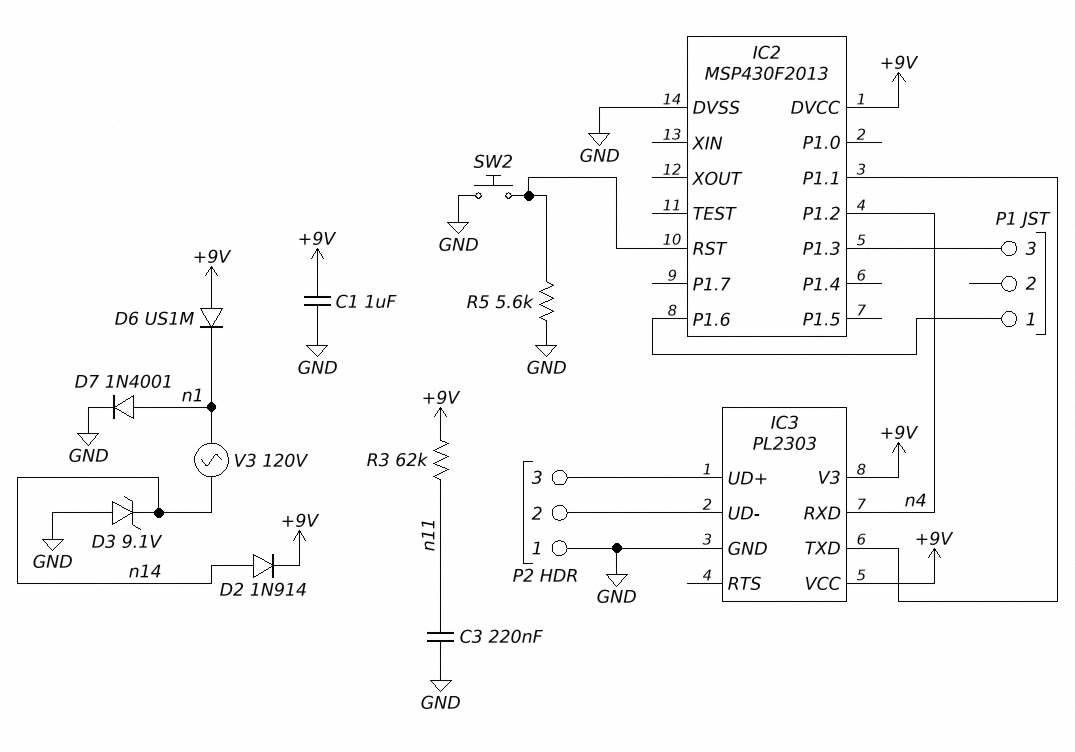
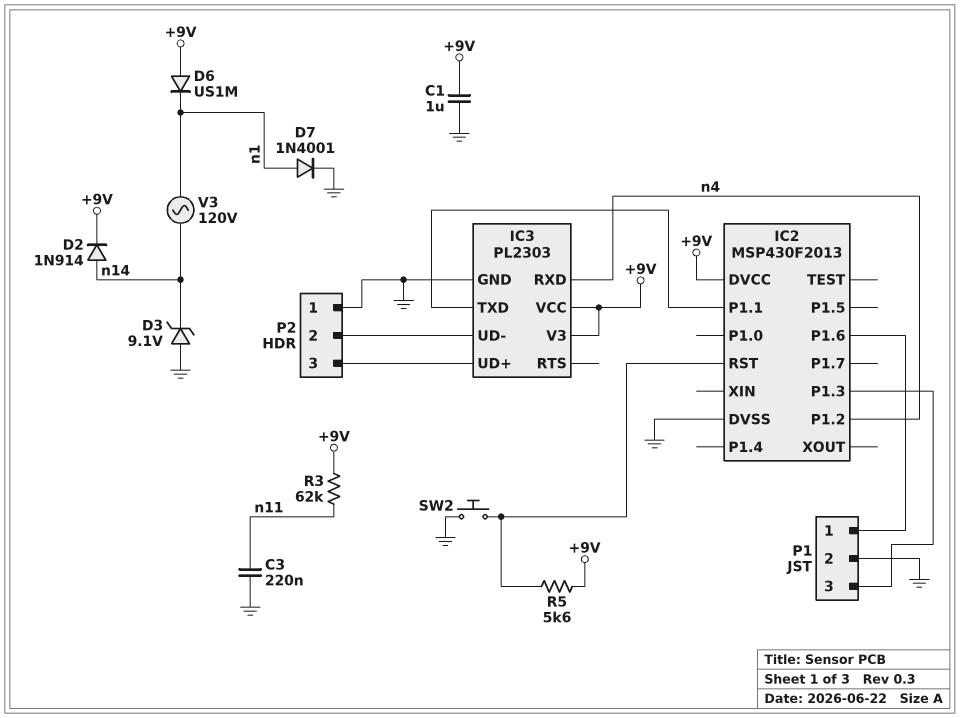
P1 pin 2: none -> GND
R5: 5.6k (GND, IC2/RST) -> 5.6k (+9V, IC2/RST)

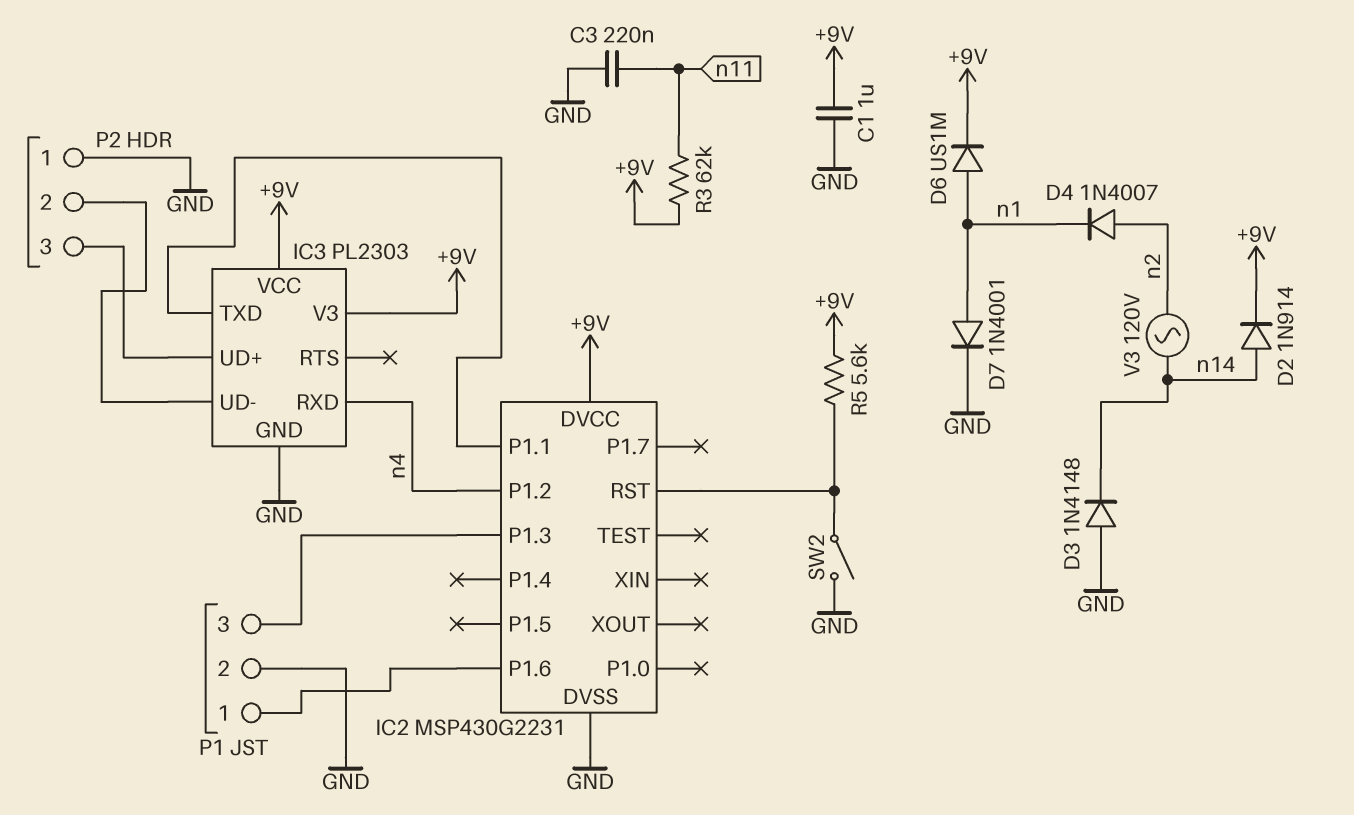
D3: zener 9.1V (A GND, K n14) -> diode 1N4148 (A GND, K n14)
D4: none -> diode 1N4007 (A n2, K n1)
D6: diode US1M (A +9V, K n1) -> diode US1M (A n1, K +9V)
IC2: MSP430F2013 -> MSP430G2231
SW2: button (GND, IC2/RST) -> switch (GND, IC2/RST)
V3: AC 120V (n1, n14) -> AC 120V (n2, n14)

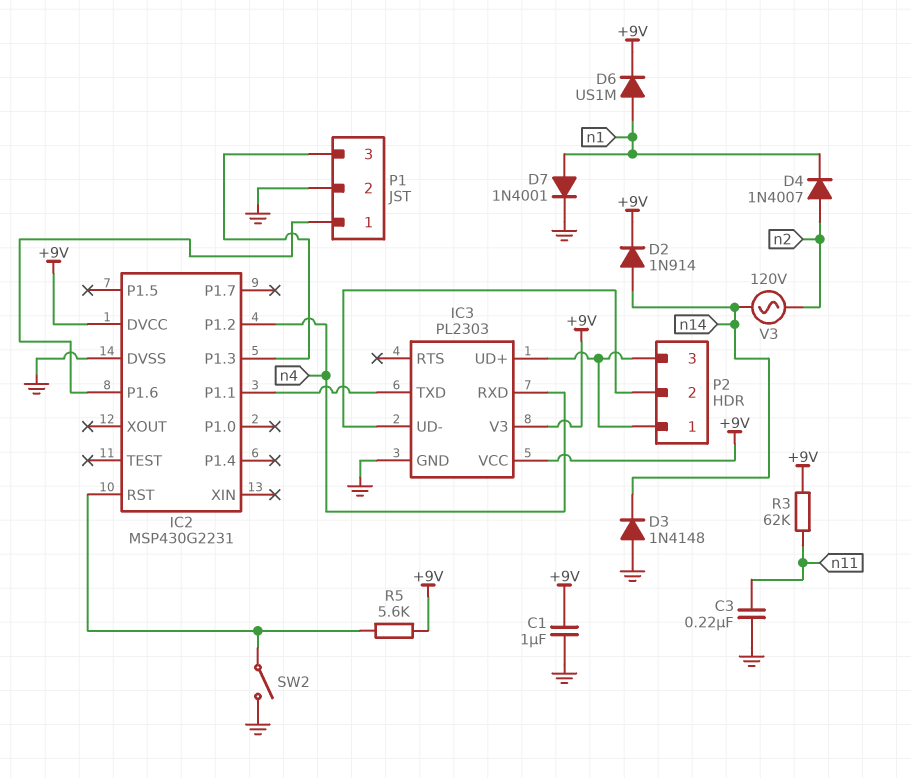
P2 pin 1: GND -> IC3/UD+

